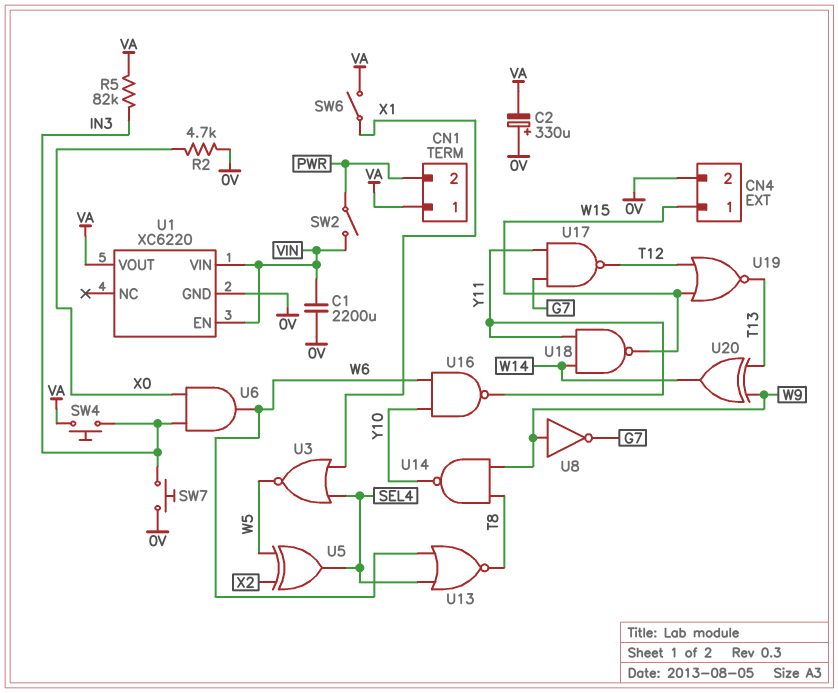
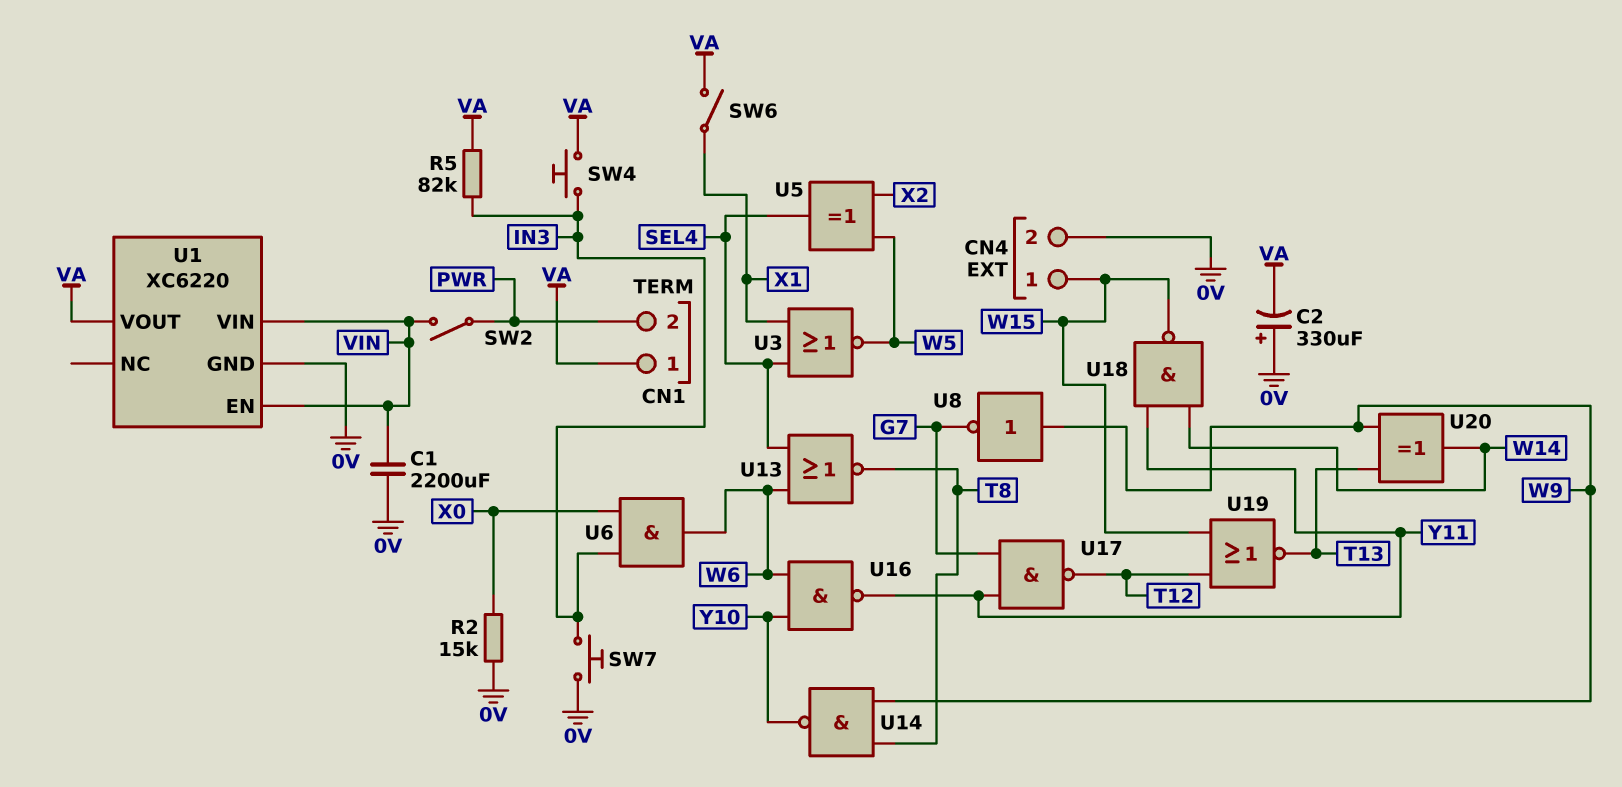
R2: 4.7k (0V, X0) -> 15k (0V, X0)

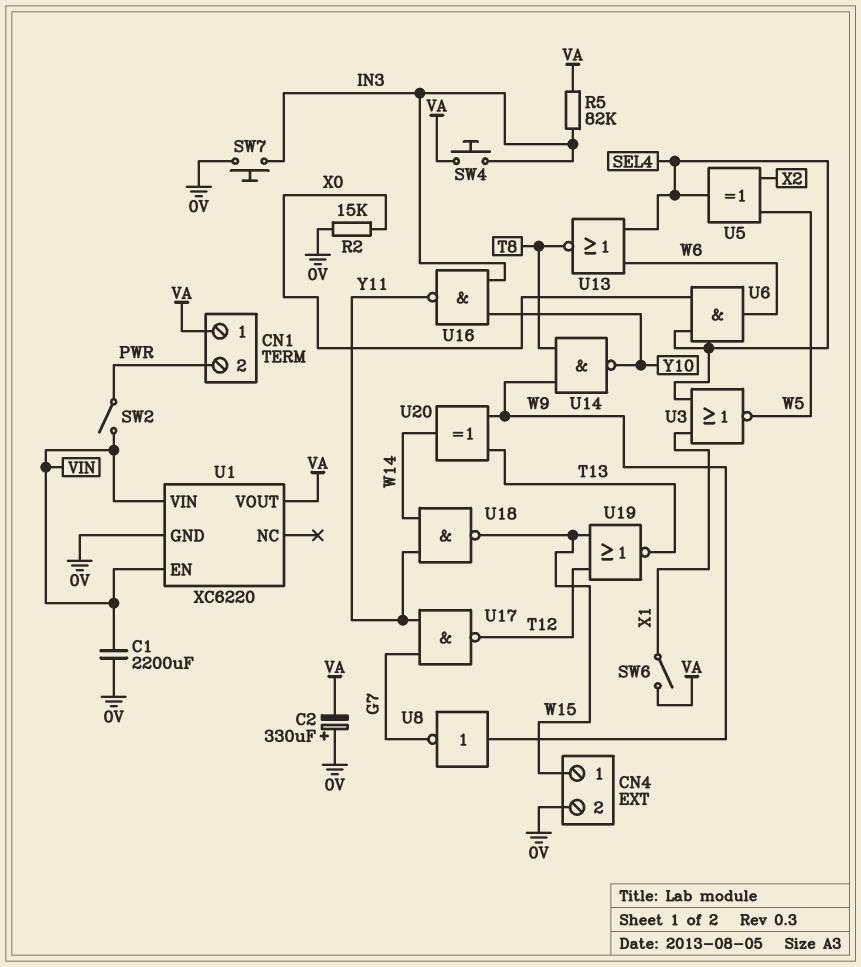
U6: AND (in IN3, in X0, out W6) -> AND (in SEL4, in X0, out W6)
U16: NAND (in W6, in Y10, out Y11) -> NAND (in IN3, in Y10, out Y11)

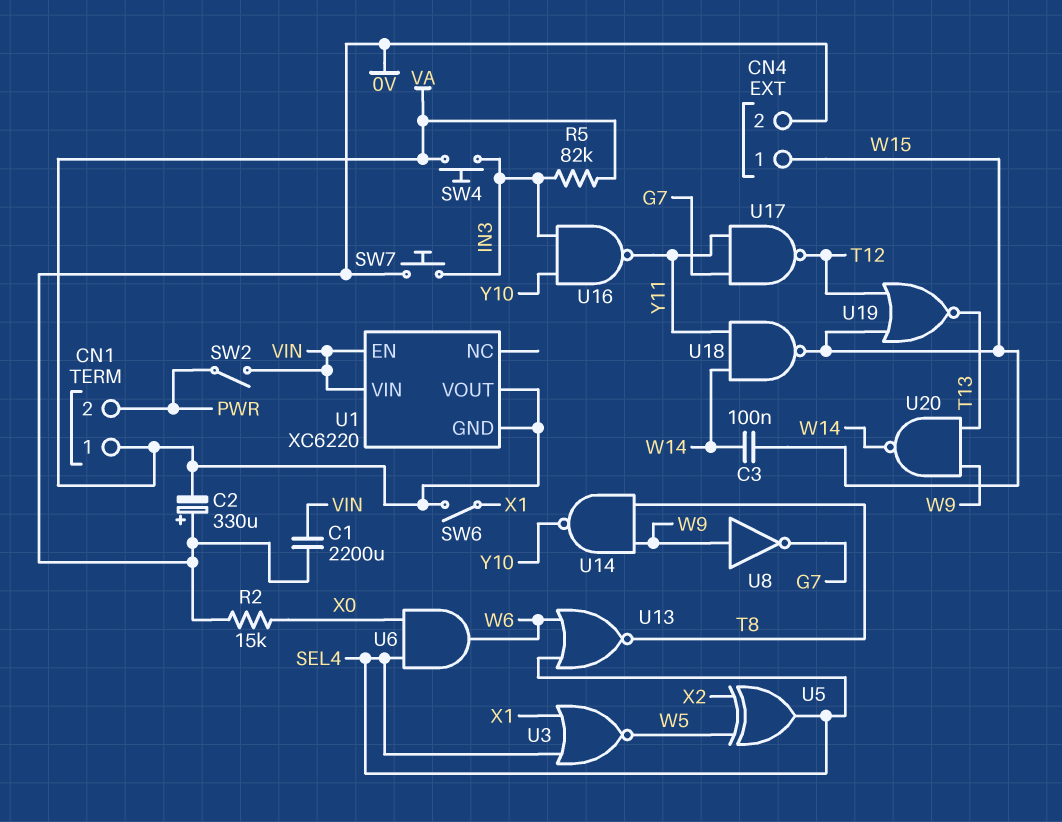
C3: none -> 100nF (W14, W15)
U1 pin GND: 0V -> VA
U20: XOR (in T13, in W9, out W14) -> NAND (in T13, in W9, out W14)

